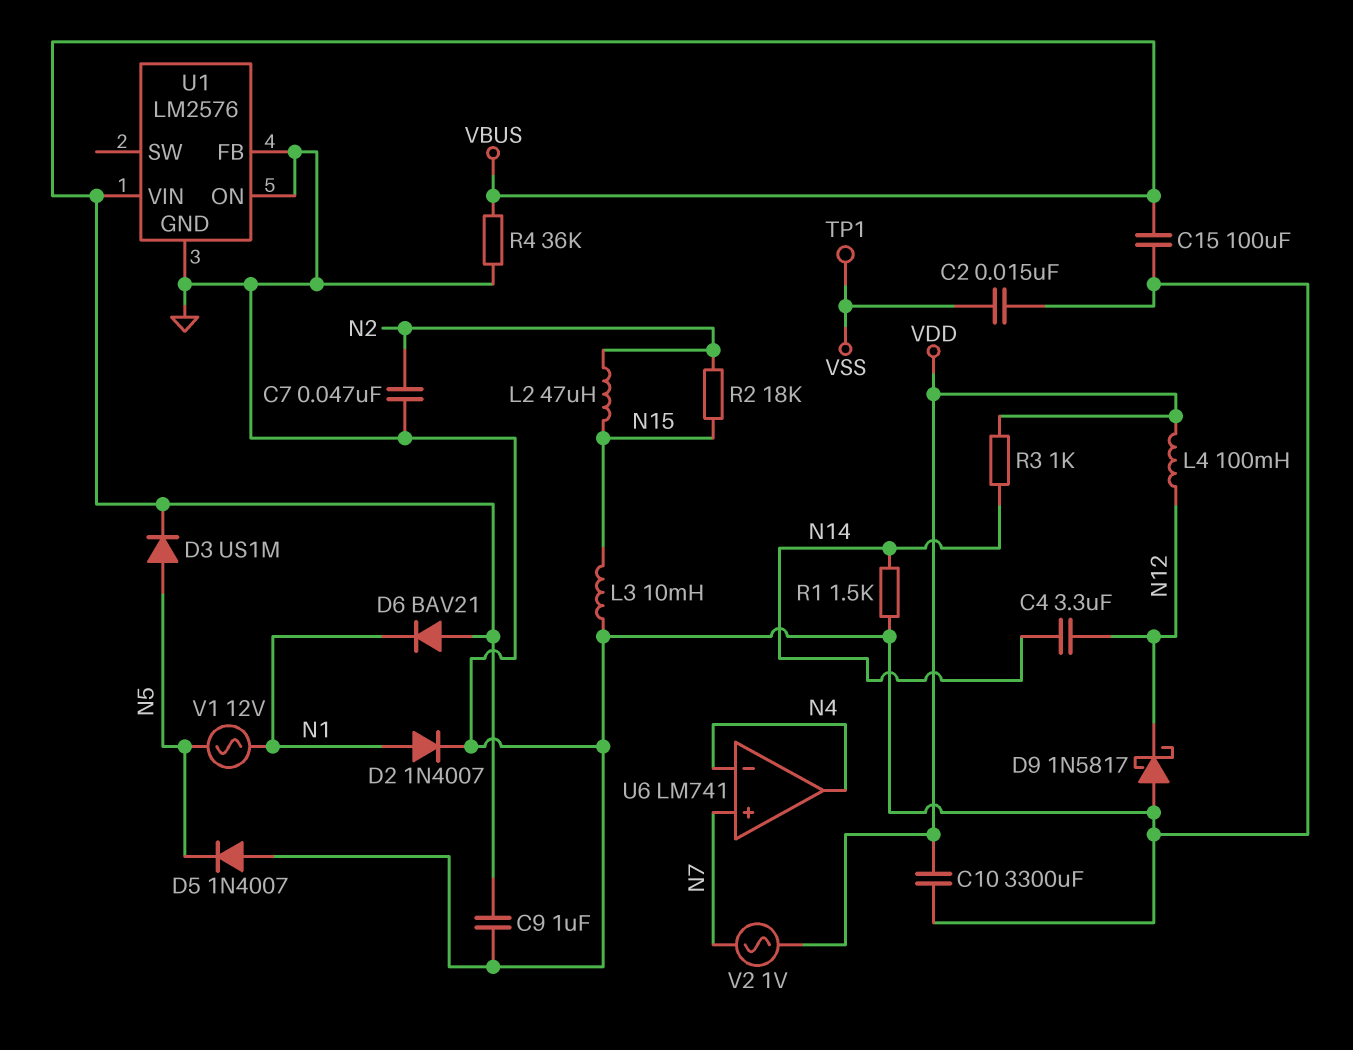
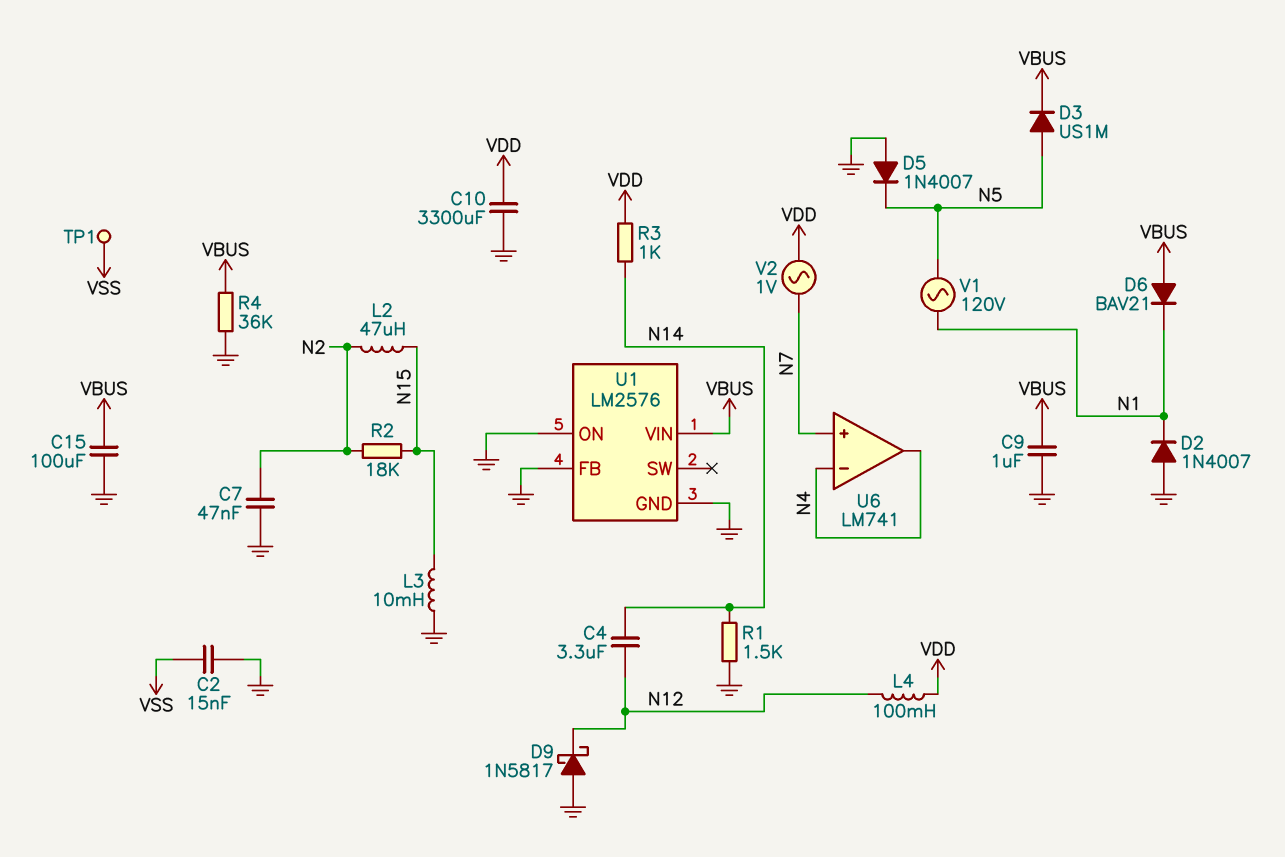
D2: diode 1N4007 (A N1, K GND) -> diode 1N4007 (A GND, K N1)
V1: AC 12V (N1, N5) -> AC 120V (N1, N5)

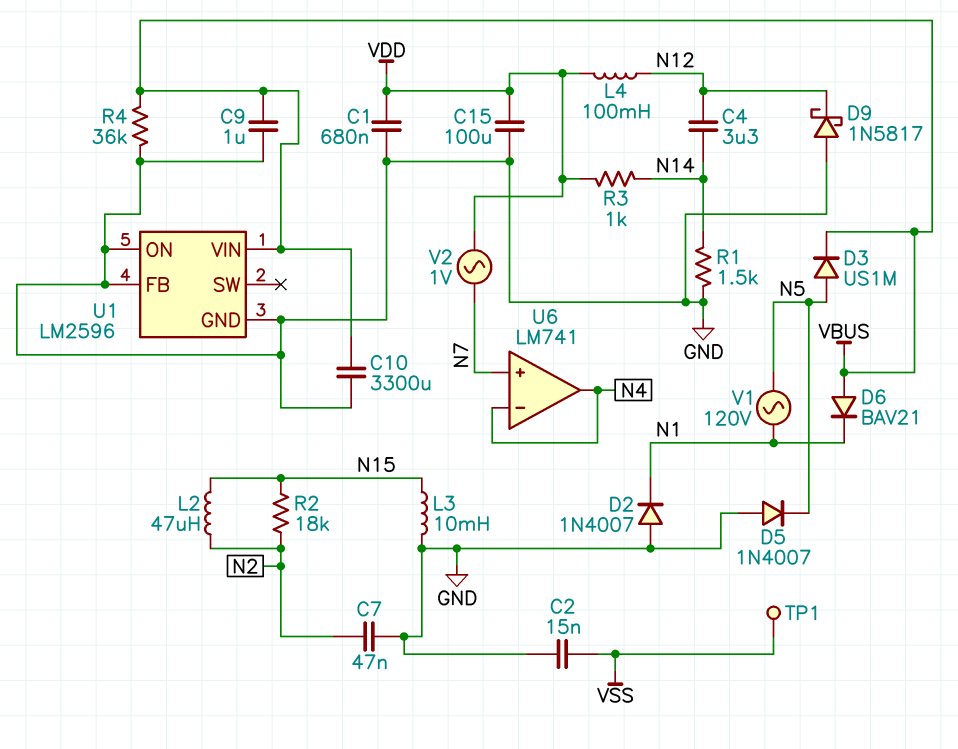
C1: none -> 680nF (GND, VDD)
C10: 3300uF (GND, VDD) -> 3300uF (GND, VBUS)
C15: 100uF (GND, VBUS) -> 100uF (GND, VDD)
U1: LM2576 -> LM2596

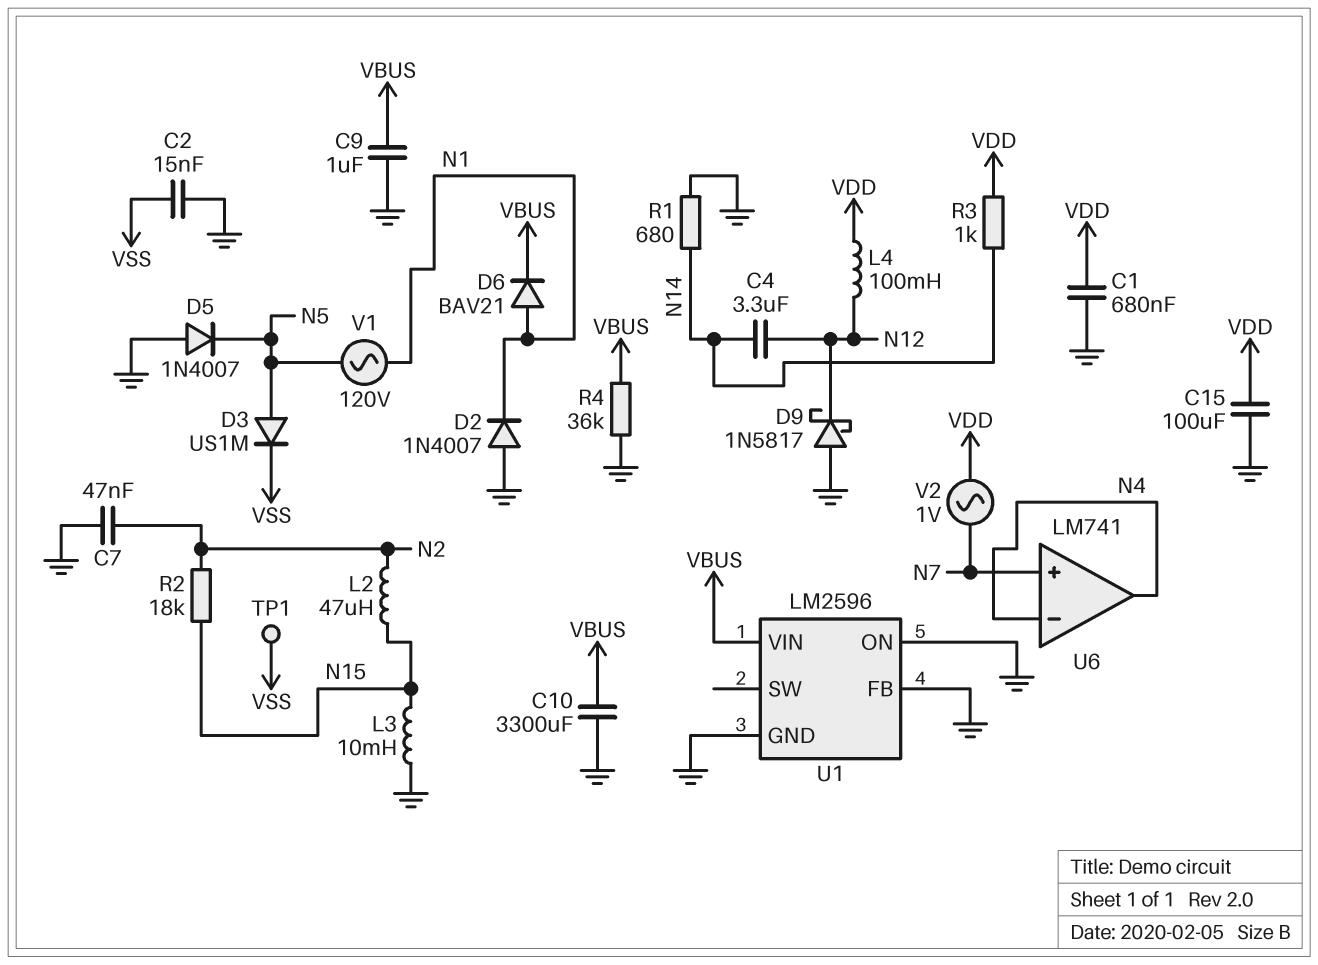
D3: diode US1M (A N5, K VBUS) -> diode US1M (A N5, K VSS)
D6: diode BAV21 (A VBUS, K N1) -> diode BAV21 (A N1, K VBUS)
R1: 1.5k (GND, N14) -> 680 (GND, N14)

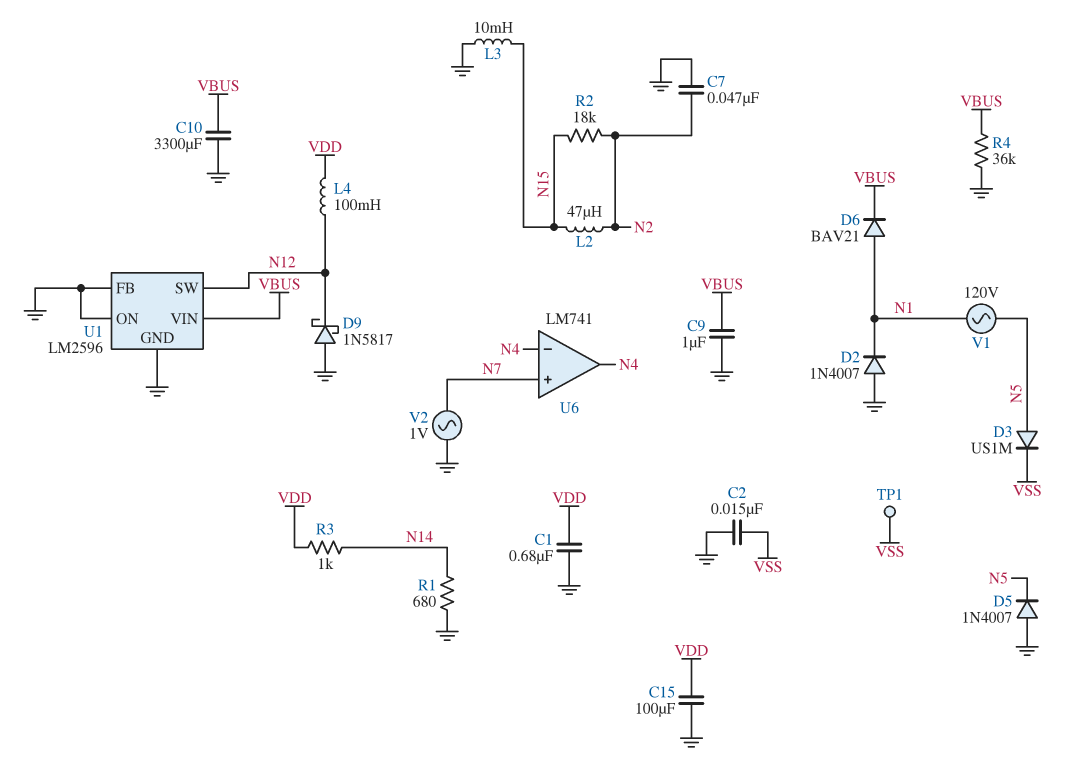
C4: 3.3uF (N12, N14) -> none
U1 pin SW: none -> N12
V2: AC 1V (N7, VDD) -> AC 1V (GND, N7)

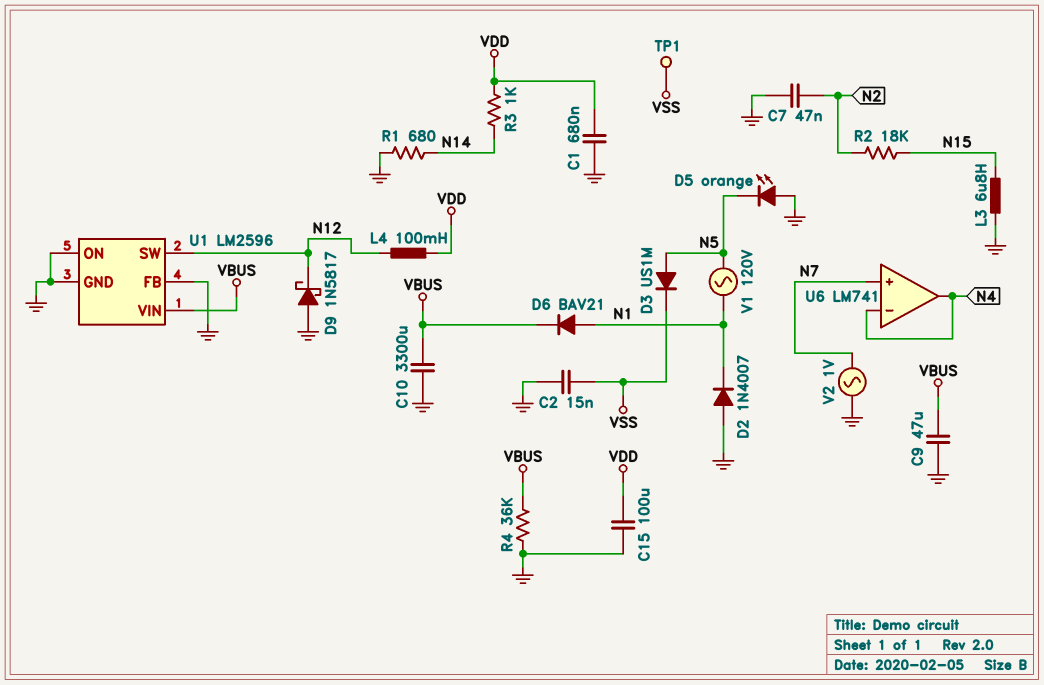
C9: 1uF (GND, VBUS) -> 47uF (GND, VBUS)
D5: diode 1N4007 (A GND, K N5) -> LED orange (A GND, K N5)
L2: 47uH (N2, N15) -> none
L3: 10mH (GND, N15) -> 6.8uH (GND, N15)

